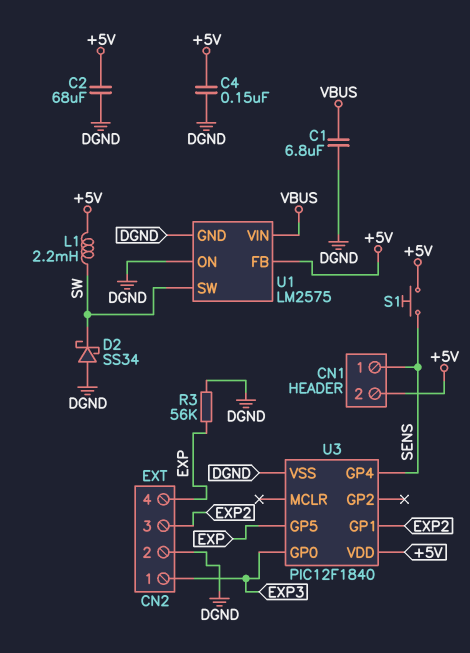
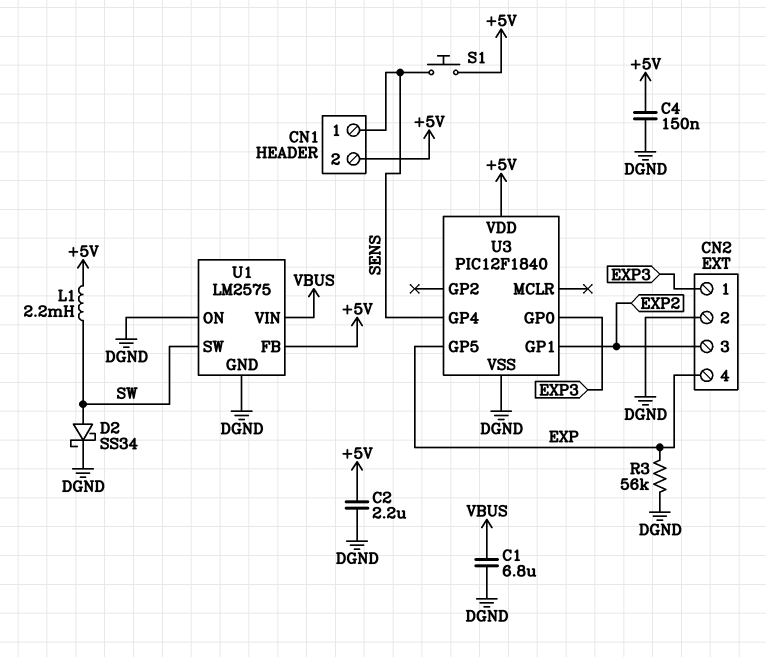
C2: 68uF (+5V, DGND) -> 2.2uF (+5V, DGND)
D2: schottky SS34 (A DGND, K SW) -> schottky SS34 (A SW, K DGND)

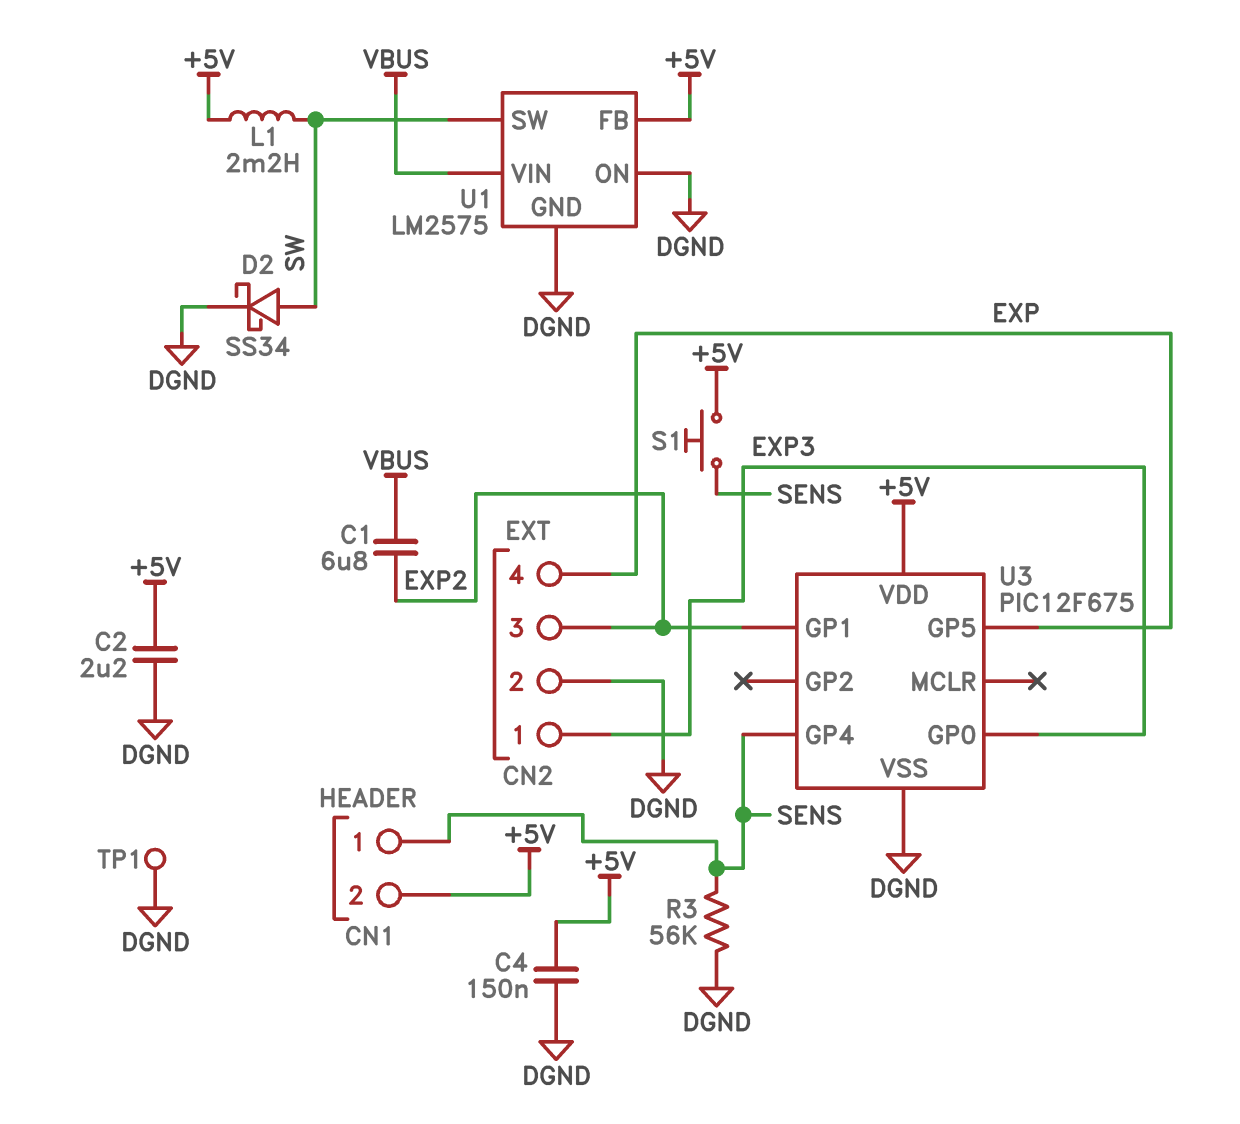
C1: 6.8uF (DGND, VBUS) -> 6.8uF (EXP2, VBUS)
R3: 56k (DGND, EXP) -> 56k (DGND, SENS)
TP1: none -> test point (DGND)
U3: PIC12F1840 -> PIC12F675

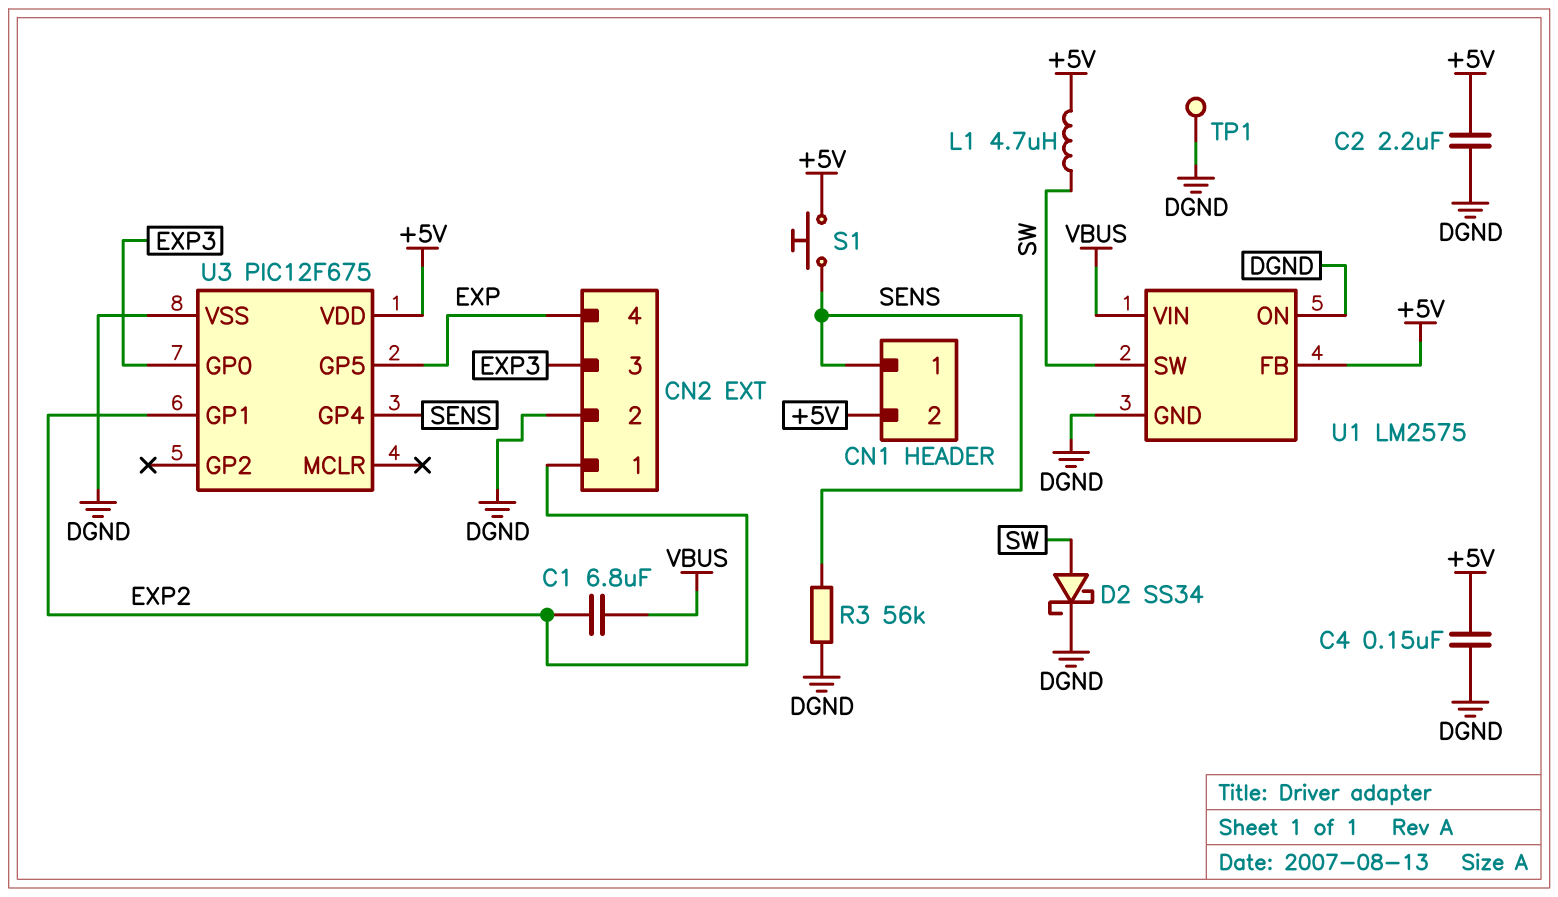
CN2 pin 1: EXP3 -> EXP2
CN2 pin 3: EXP2 -> EXP3
L1: 2.2mH (+5V, SW) -> 4.7uH (+5V, SW)

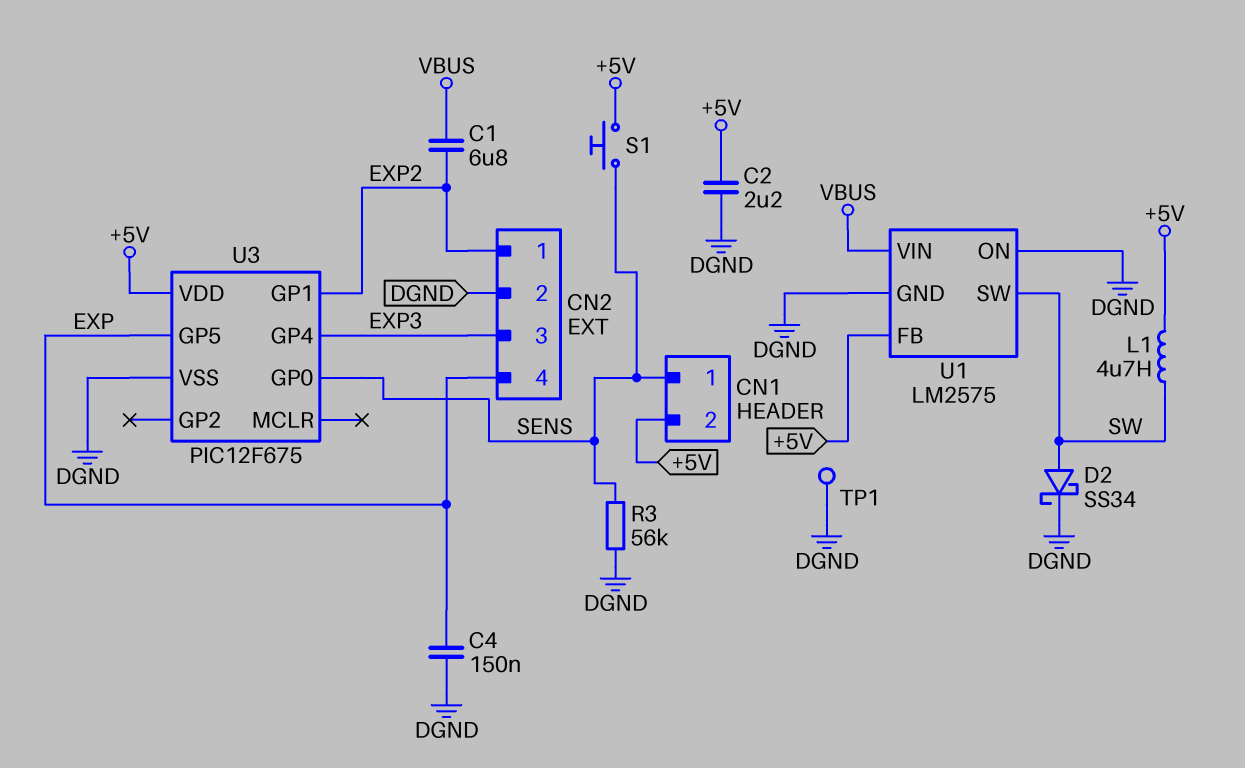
C4: 150nF (+5V, DGND) -> 150nF (DGND, EXP)
U3 pin GP0: EXP3 -> SENS
U3 pin GP4: SENS -> EXP3

